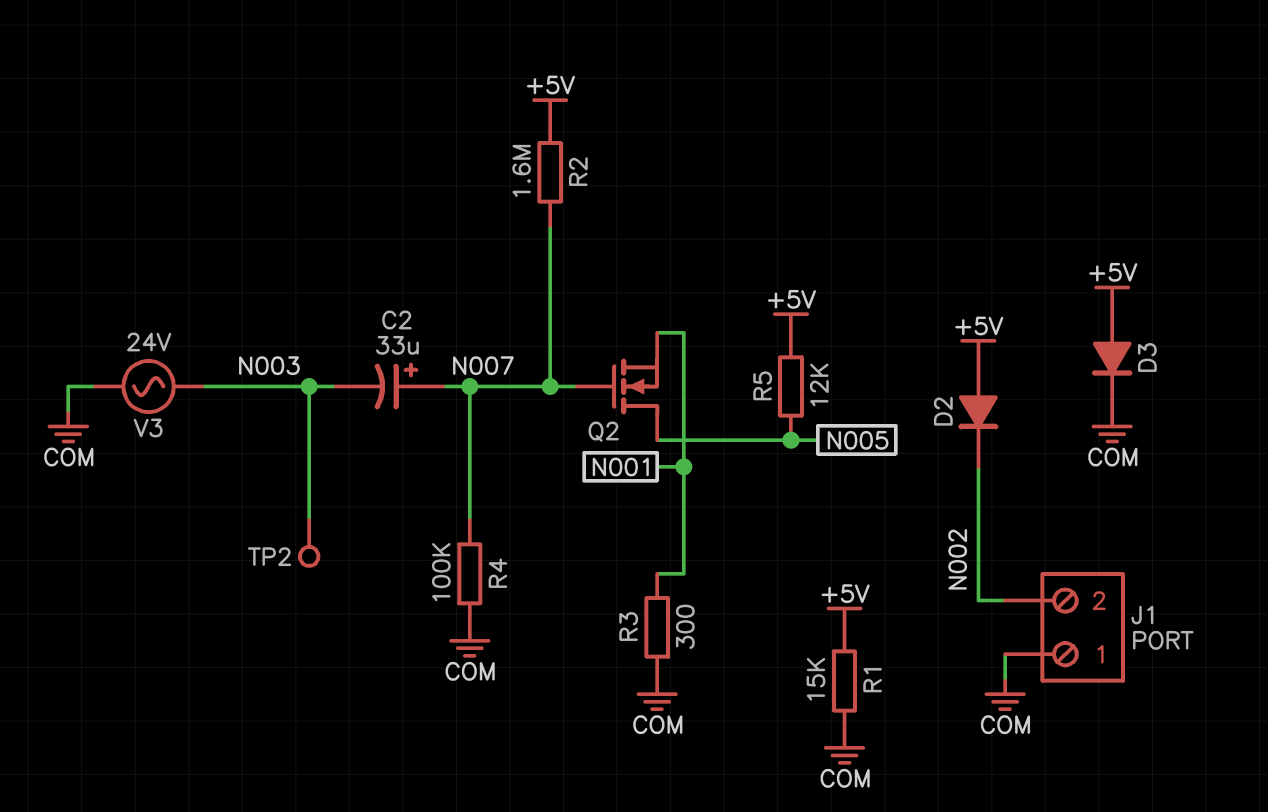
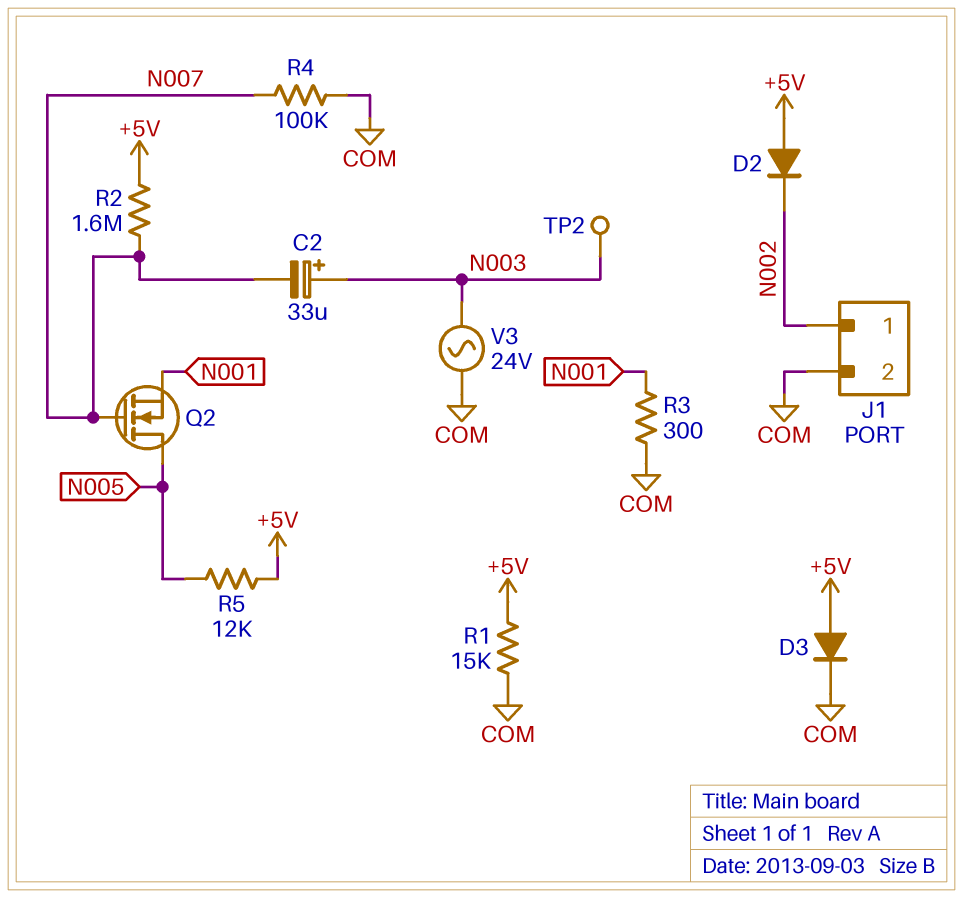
C2: 33uF (plus N007, minus N003) -> 33uF (plus N003, minus N007)
J1 pin 1: COM -> N002
J1 pin 2: N002 -> COM

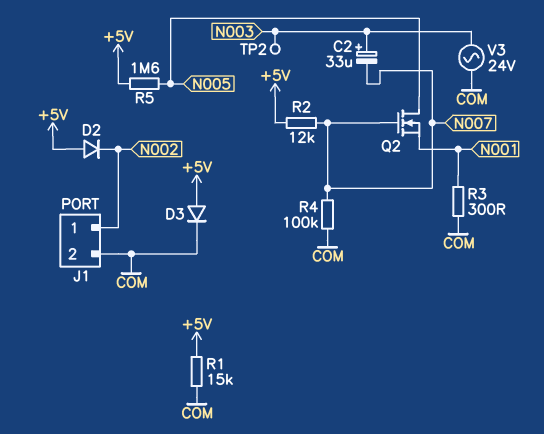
R2: 1.6M (+5V, N007) -> 12k (+5V, N007)
R5: 12k (+5V, N005) -> 1.6M (+5V, N005)

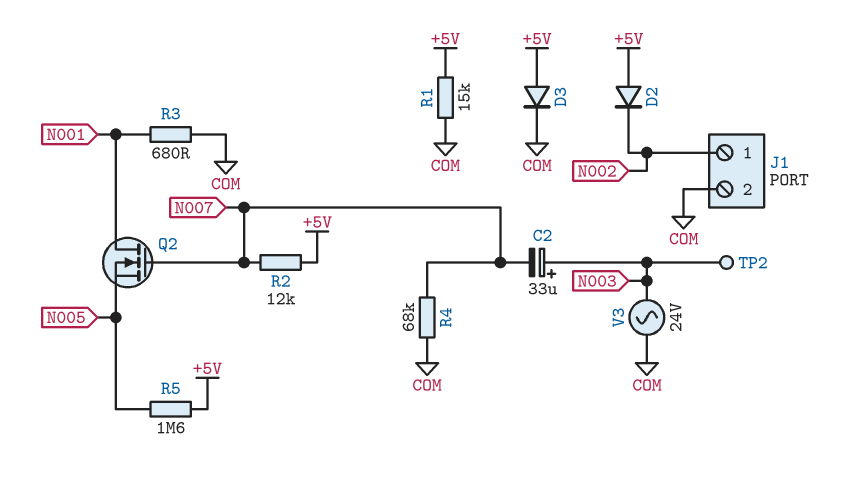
Q2: NMOS (G N007, D N005, S N001) -> NMOS (G N007, D N001, S N005)
R3: 300 (COM, N001) -> 680 (COM, N001)
R4: 100k (COM, N007) -> 68k (COM, N007)

